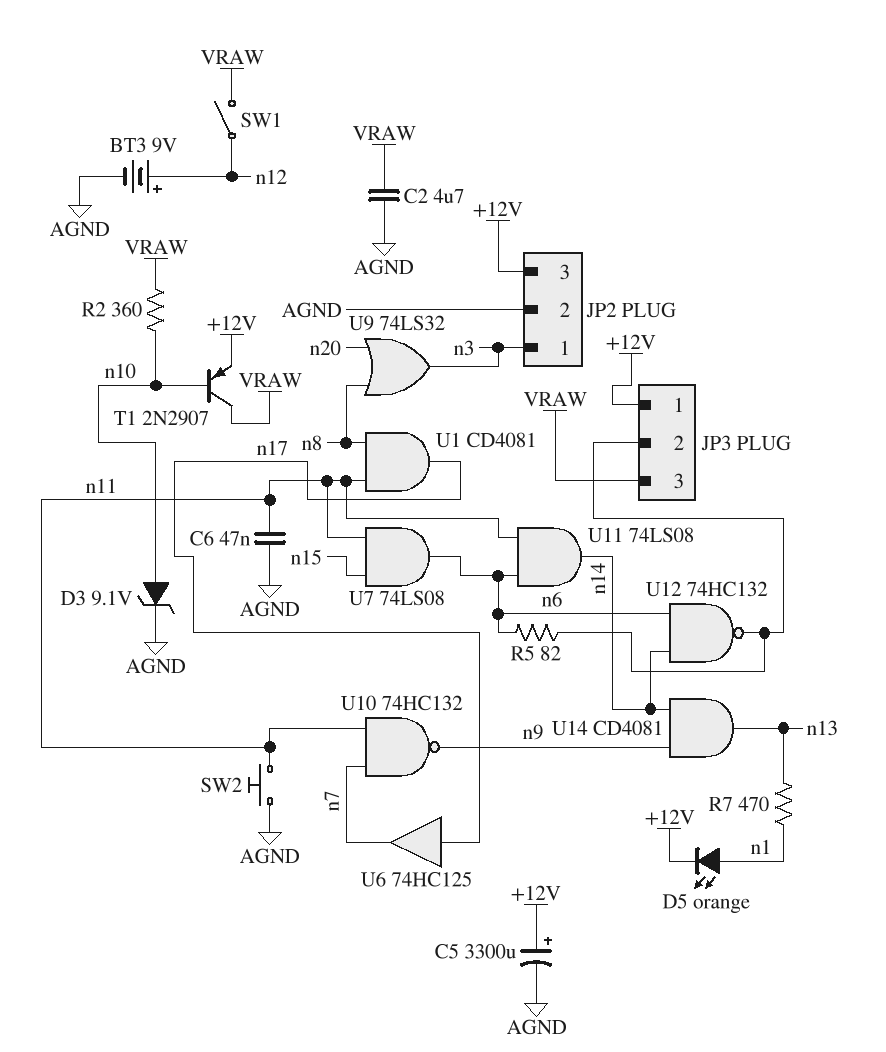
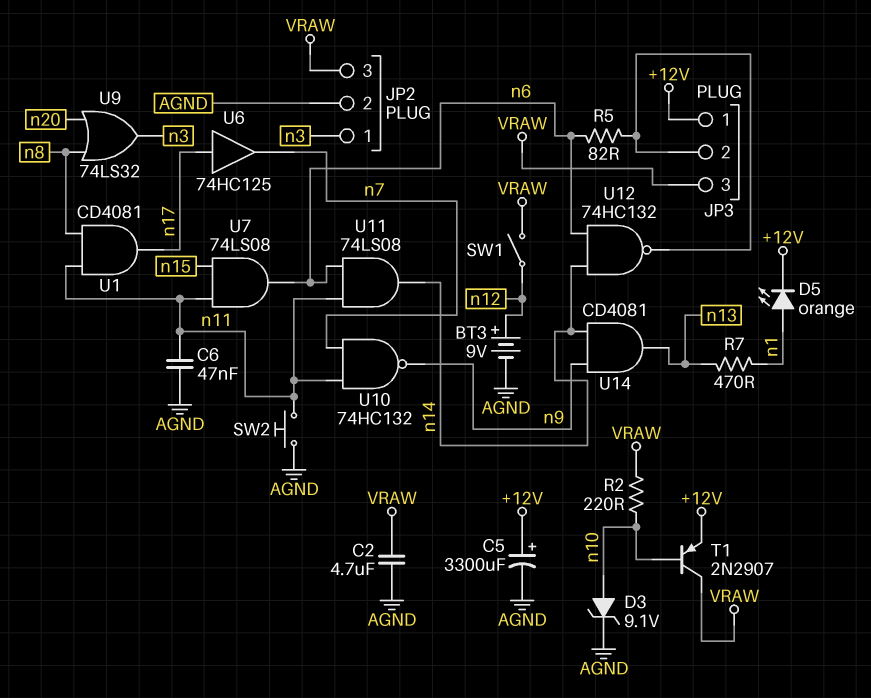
JP2 pin 3: +12V -> VRAW
R2: 360 (VRAW, n10) -> 220 (VRAW, n10)

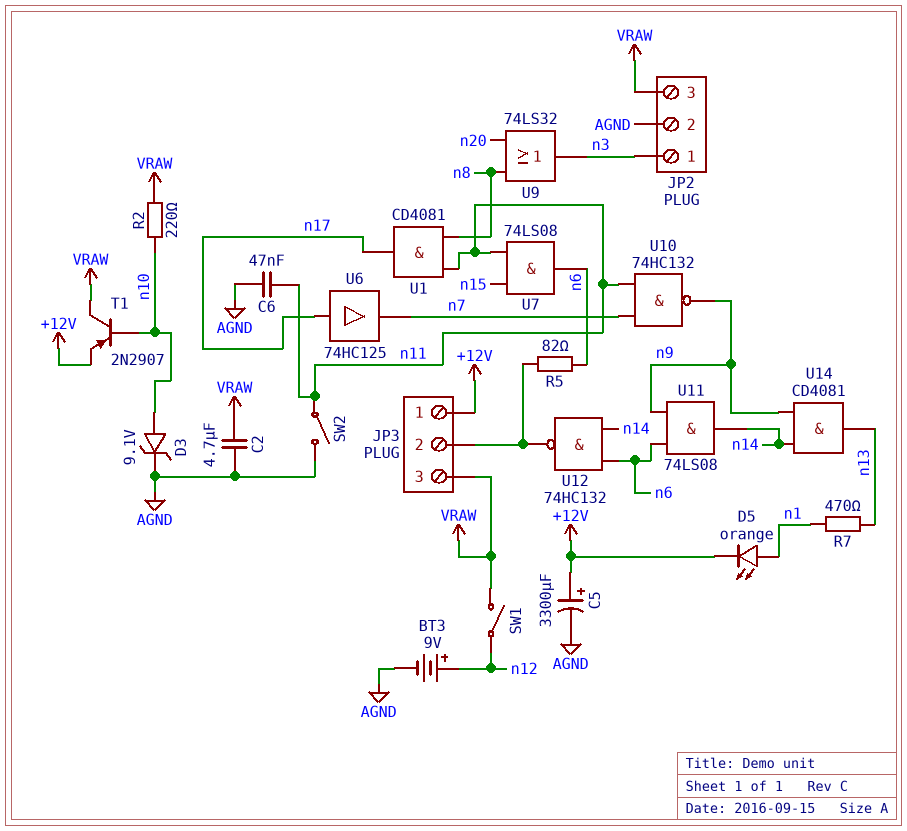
SW2: button (AGND, n11) -> switch (AGND, n11)
U11: AND 74LS08 (in n6, in n11, out n14) -> AND 74LS08 (in n6, in n9, out n14)

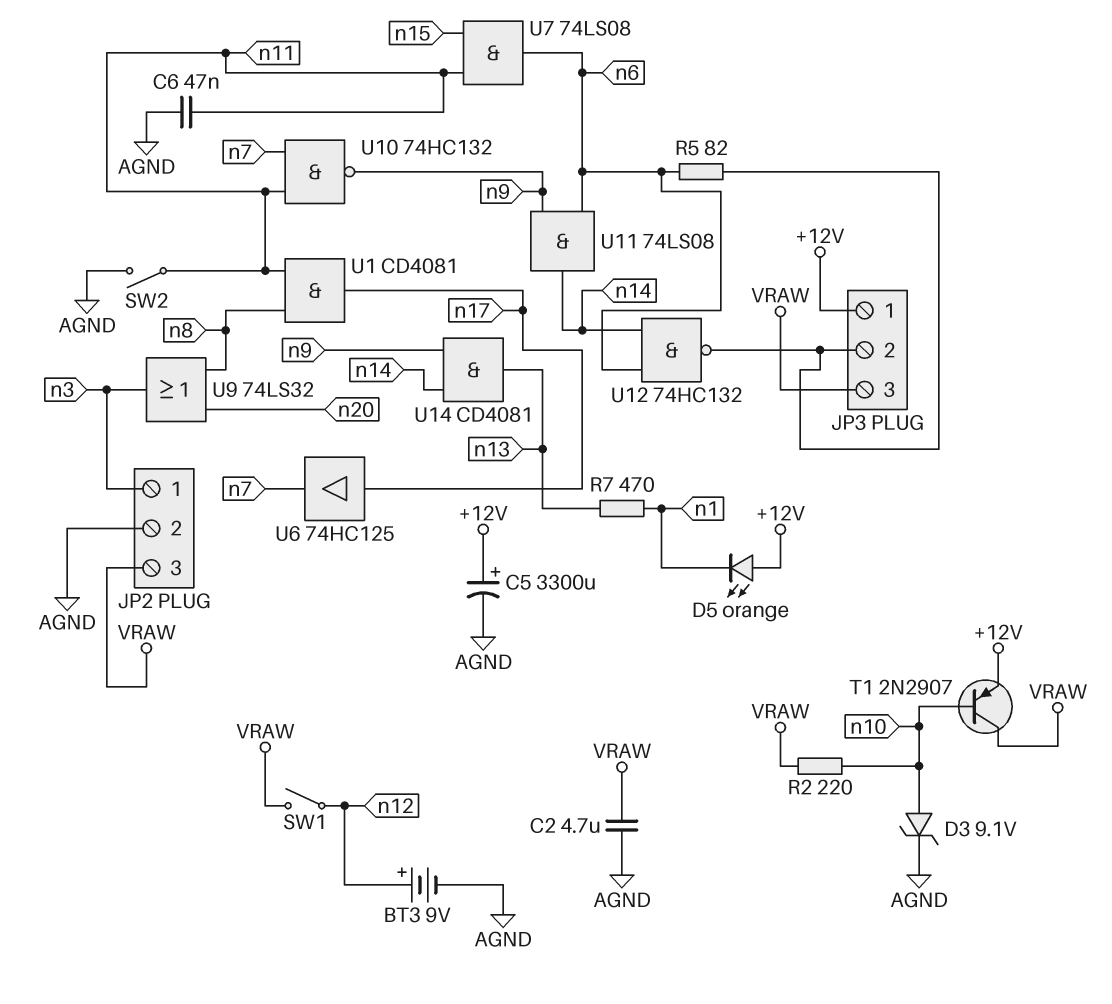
D5: LED orange (A n1, K +12V) -> LED orange (A +12V, K n1)

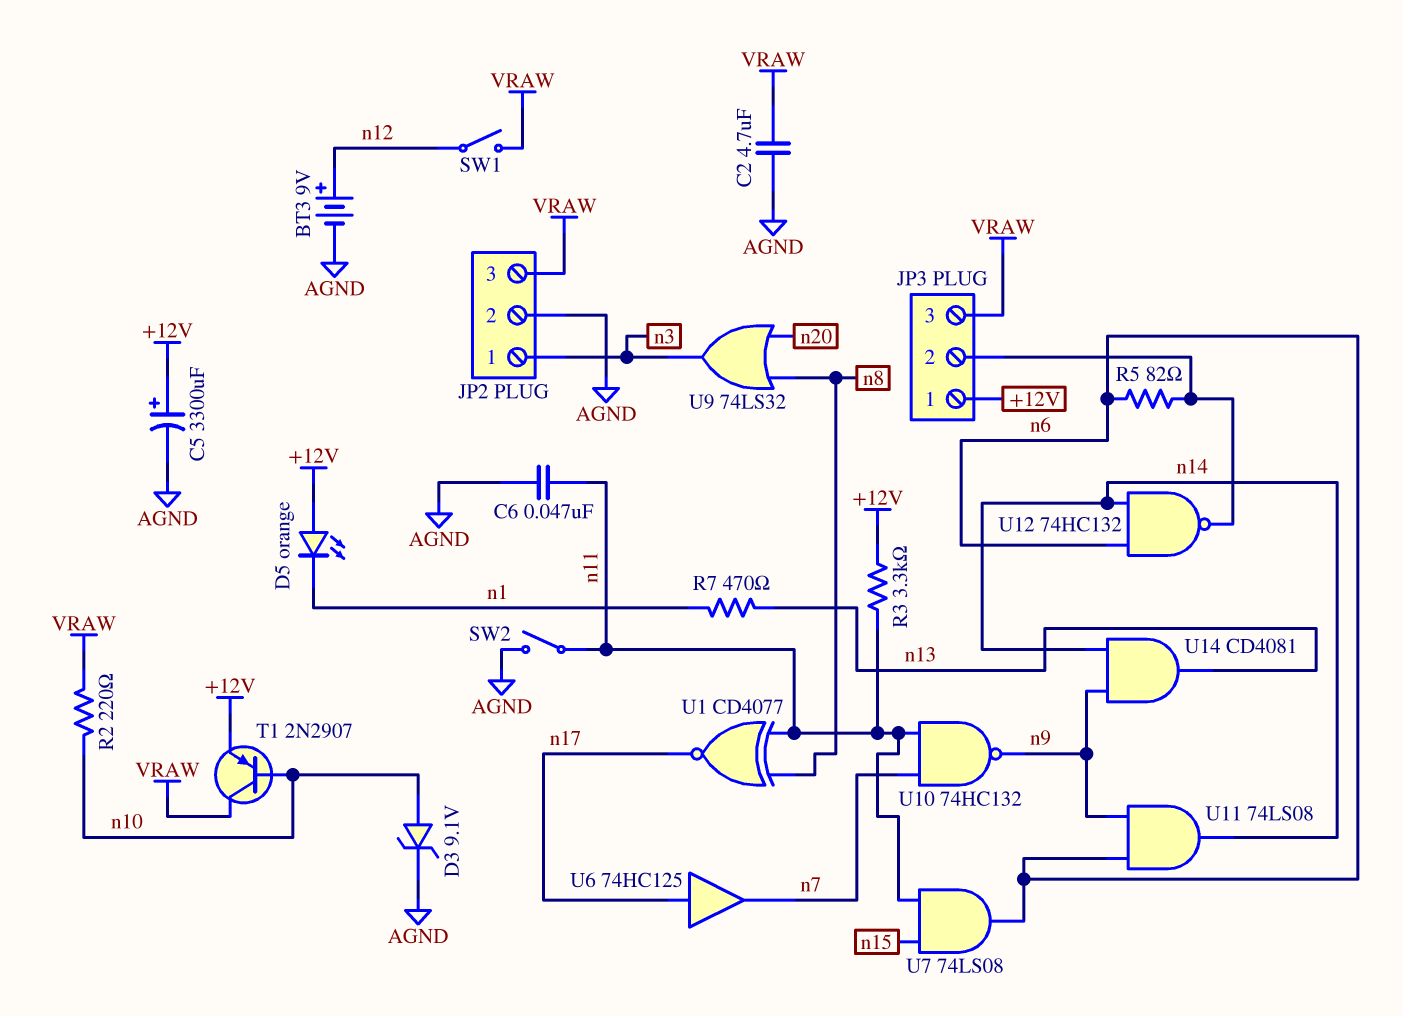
R3: none -> 3.3k (+12V, n11)
U1: AND CD4081 (in n8, in n11, out n17) -> XNOR CD4077 (in n8, in n11, out n17)

